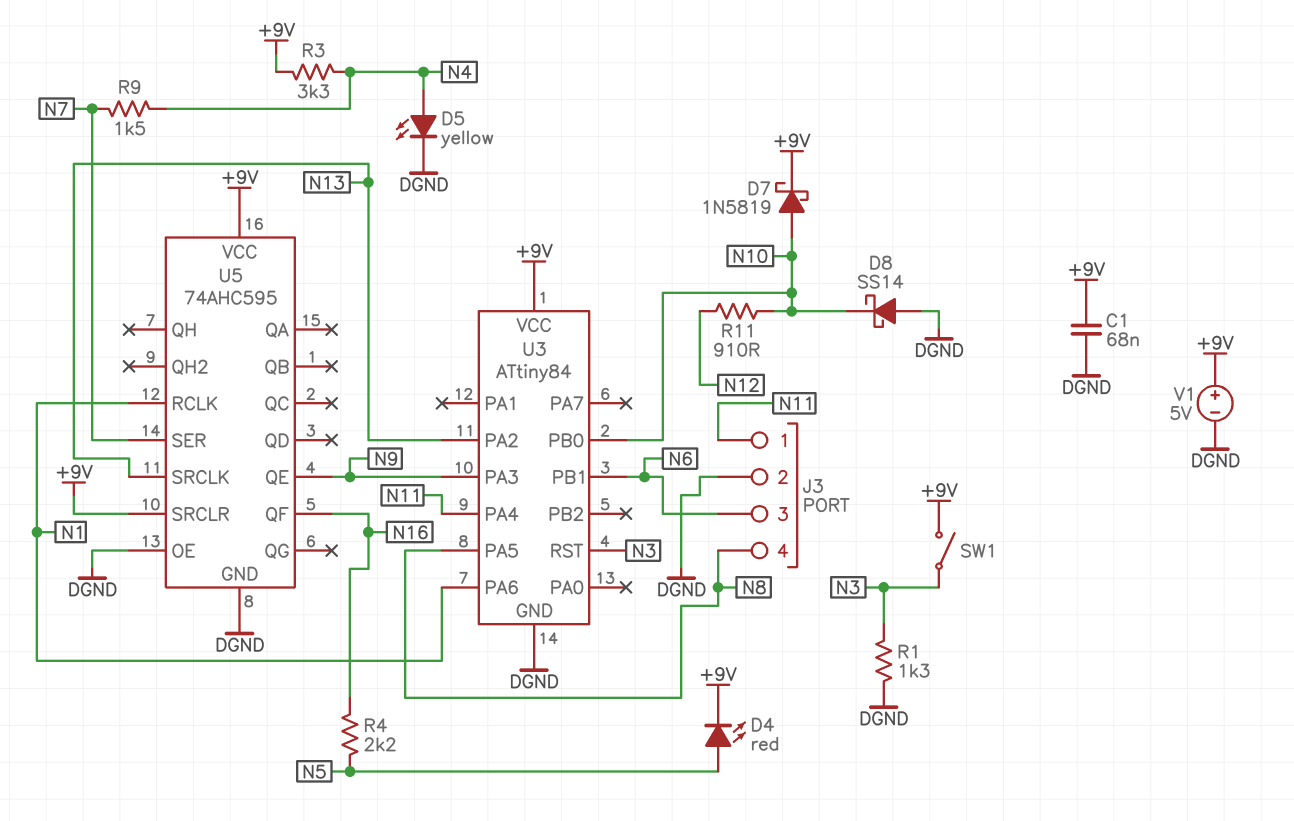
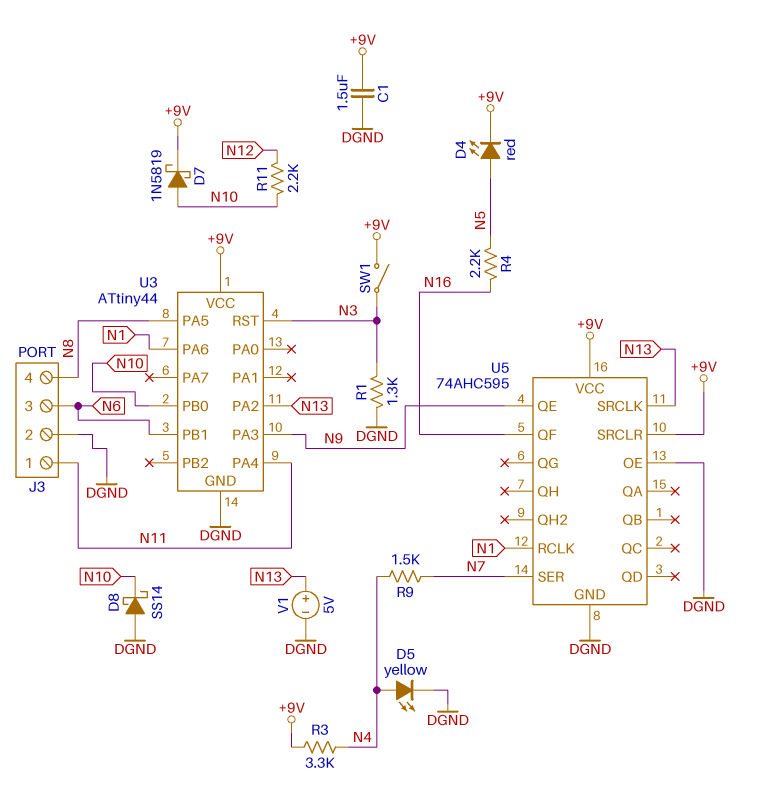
C1: 68nF (+9V, DGND) -> 1.5uF (+9V, DGND)
R11: 910 (N10, N12) -> 2.2k (N10, N12)
U3: ATtiny84 -> ATtiny44
V1: 5V (plus +9V, minus DGND) -> 5V (plus N13, minus DGND)

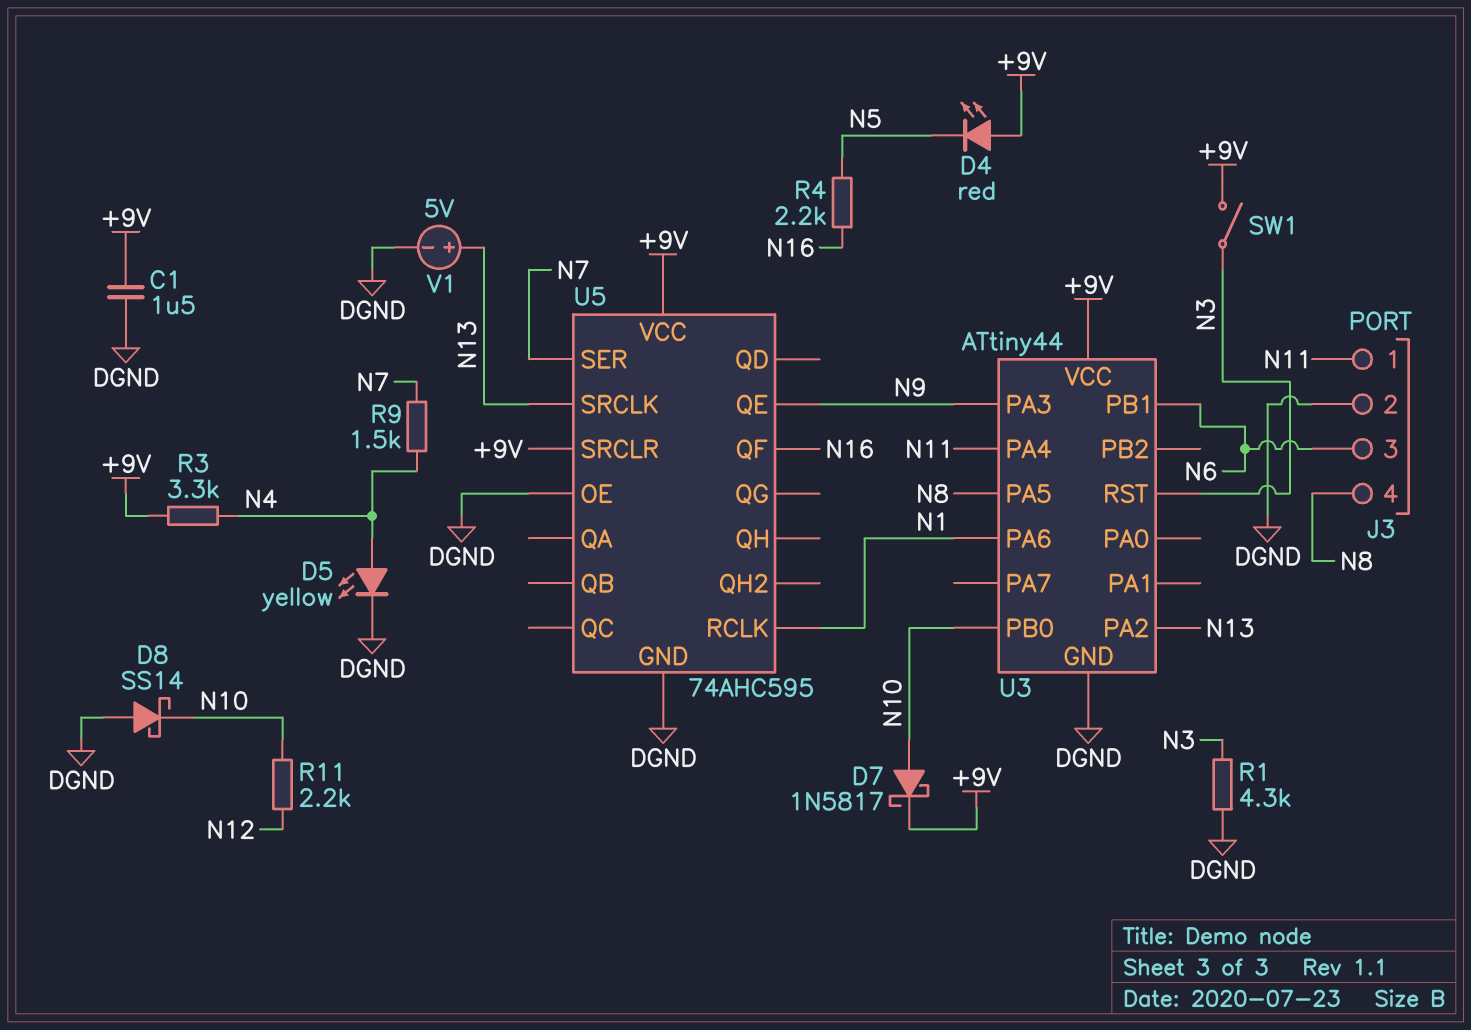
D4: LED red (A N5, K +9V) -> LED red (A +9V, K N5)
D7: schottky 1N5819 (A N10, K +9V) -> schottky 1N5817 (A N10, K +9V)
R1: 1.3k (DGND, N3) -> 4.3k (DGND, N3)

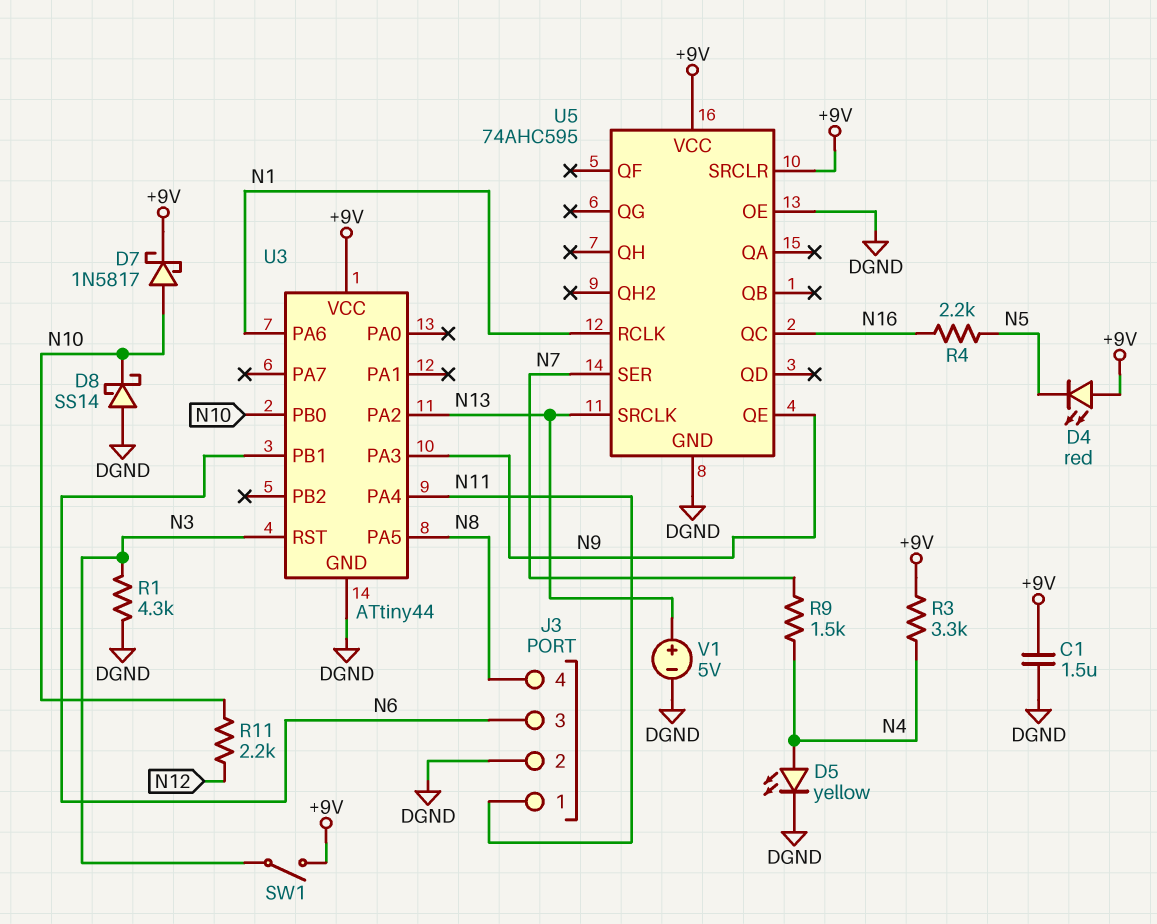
U5 pin QC: none -> N16
U5 pin QF: N16 -> none

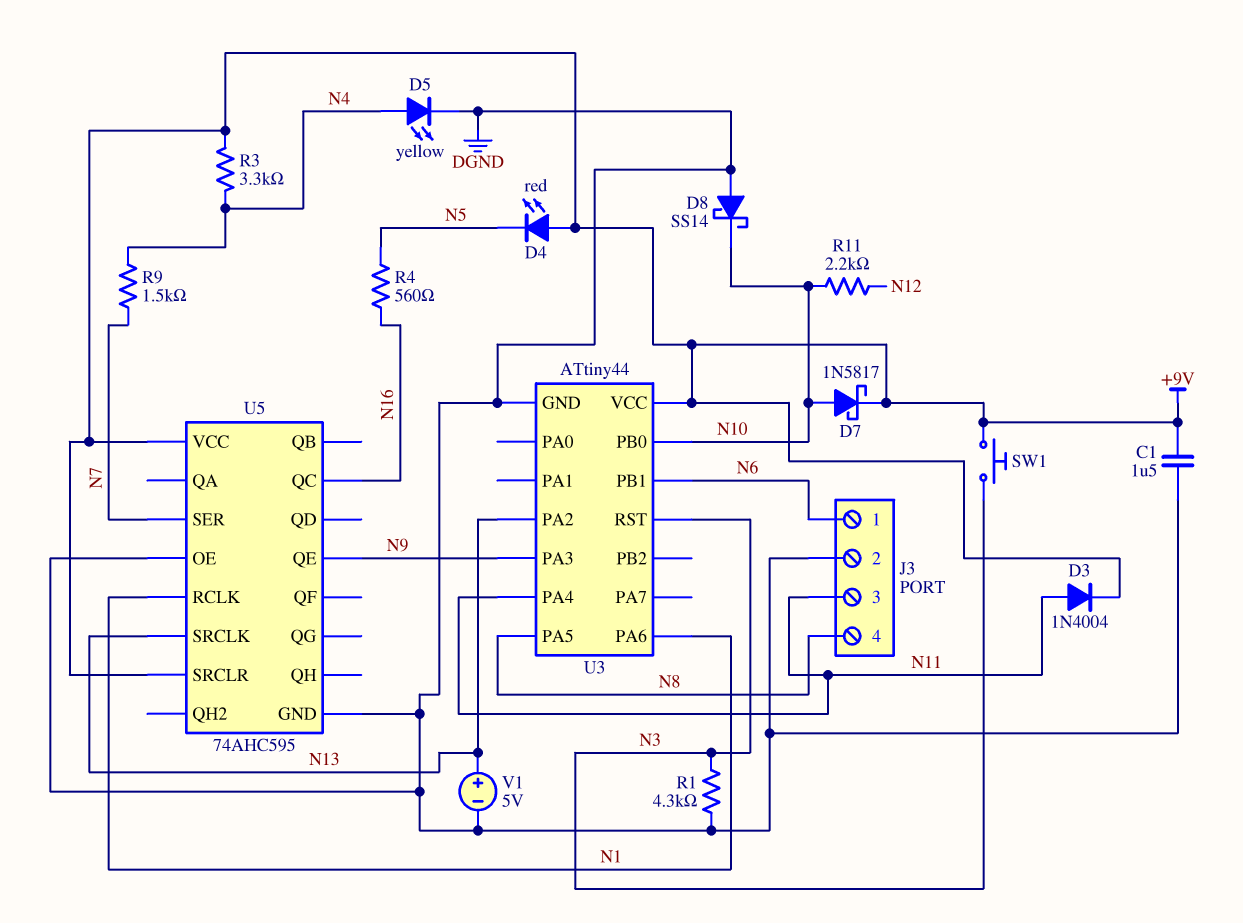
D3: none -> diode 1N4004 (A N11, K +9V)
J3 pin 1: N11 -> N6
J3 pin 3: N6 -> N11
R4: 2.2k (N5, N16) -> 560 (N5, N16)
SW1: switch (+9V, N3) -> button (+9V, N3)

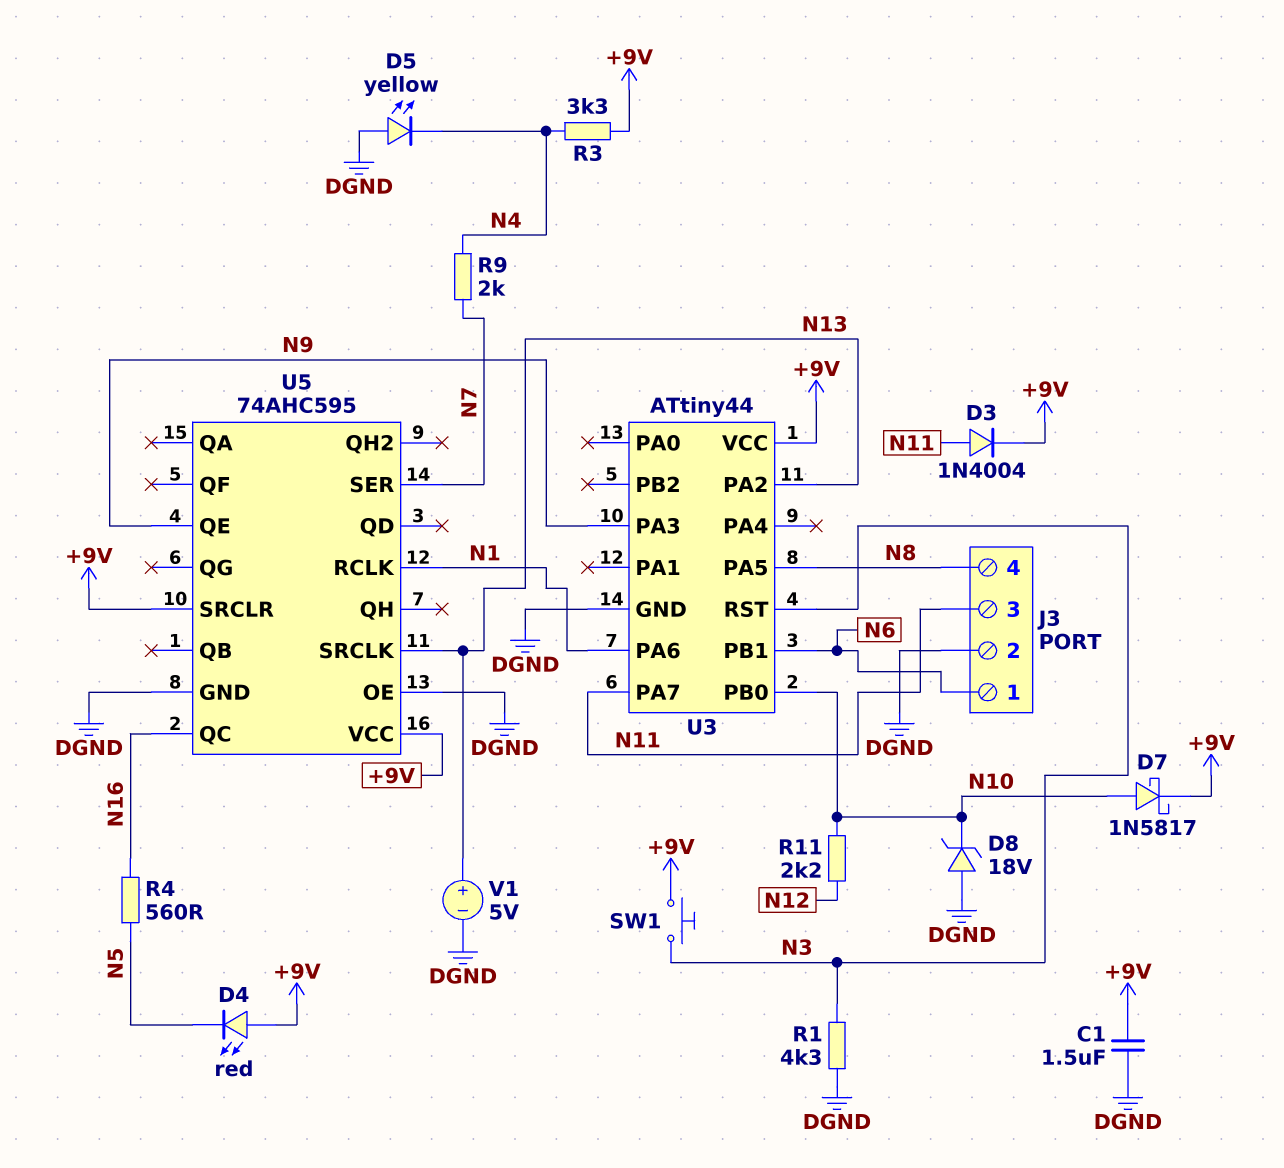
D5: LED yellow (A N4, K DGND) -> LED yellow (A DGND, K N4)
D8: schottky SS14 (A DGND, K N10) -> zener 18V (A DGND, K N10)
R9: 1.5k (N4, N7) -> 2k (N4, N7)
U3 pin PA4: N11 -> none
U3 pin PA7: none -> N11

